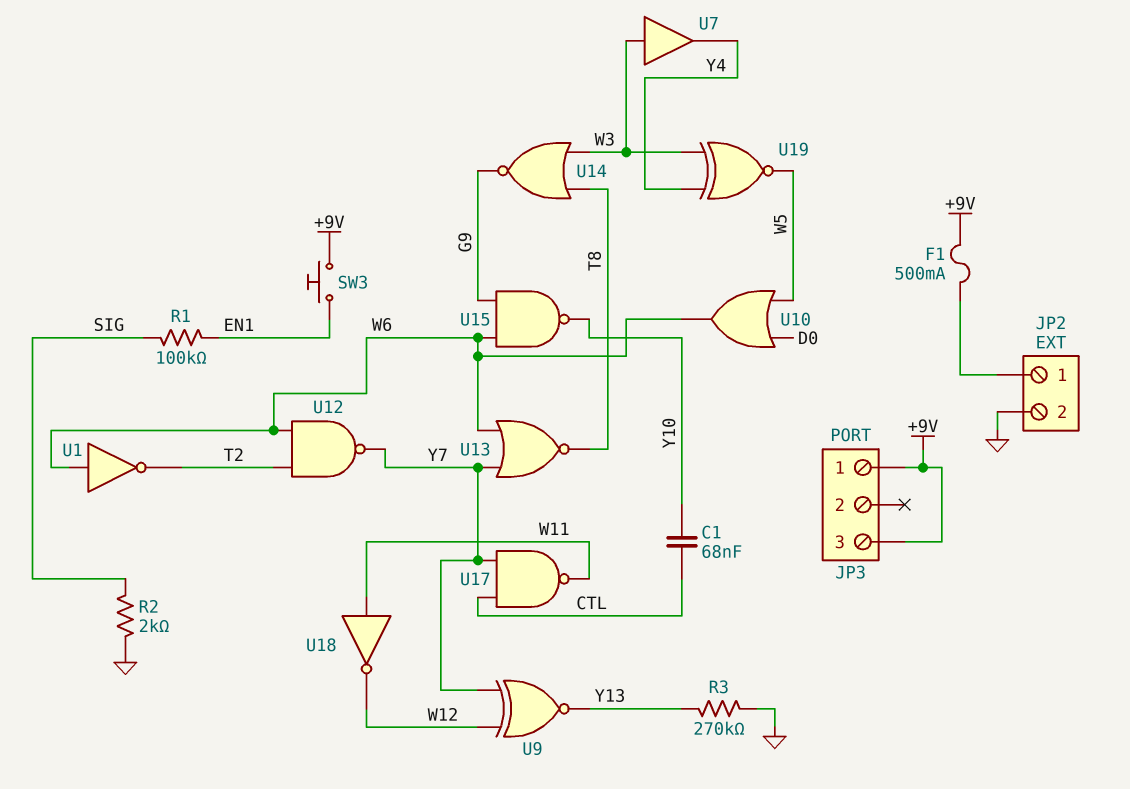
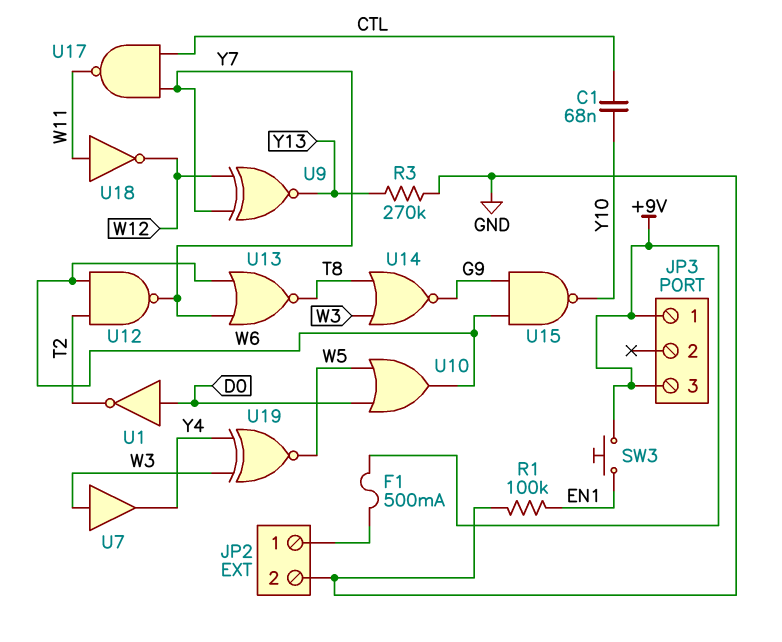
R1: 100k (EN1, SIG) -> 100k (EN1, GND)
R2: 2k (GND, SIG) -> none
U1: NOT (in W6, out T2) -> NOT (in D0, out T2)

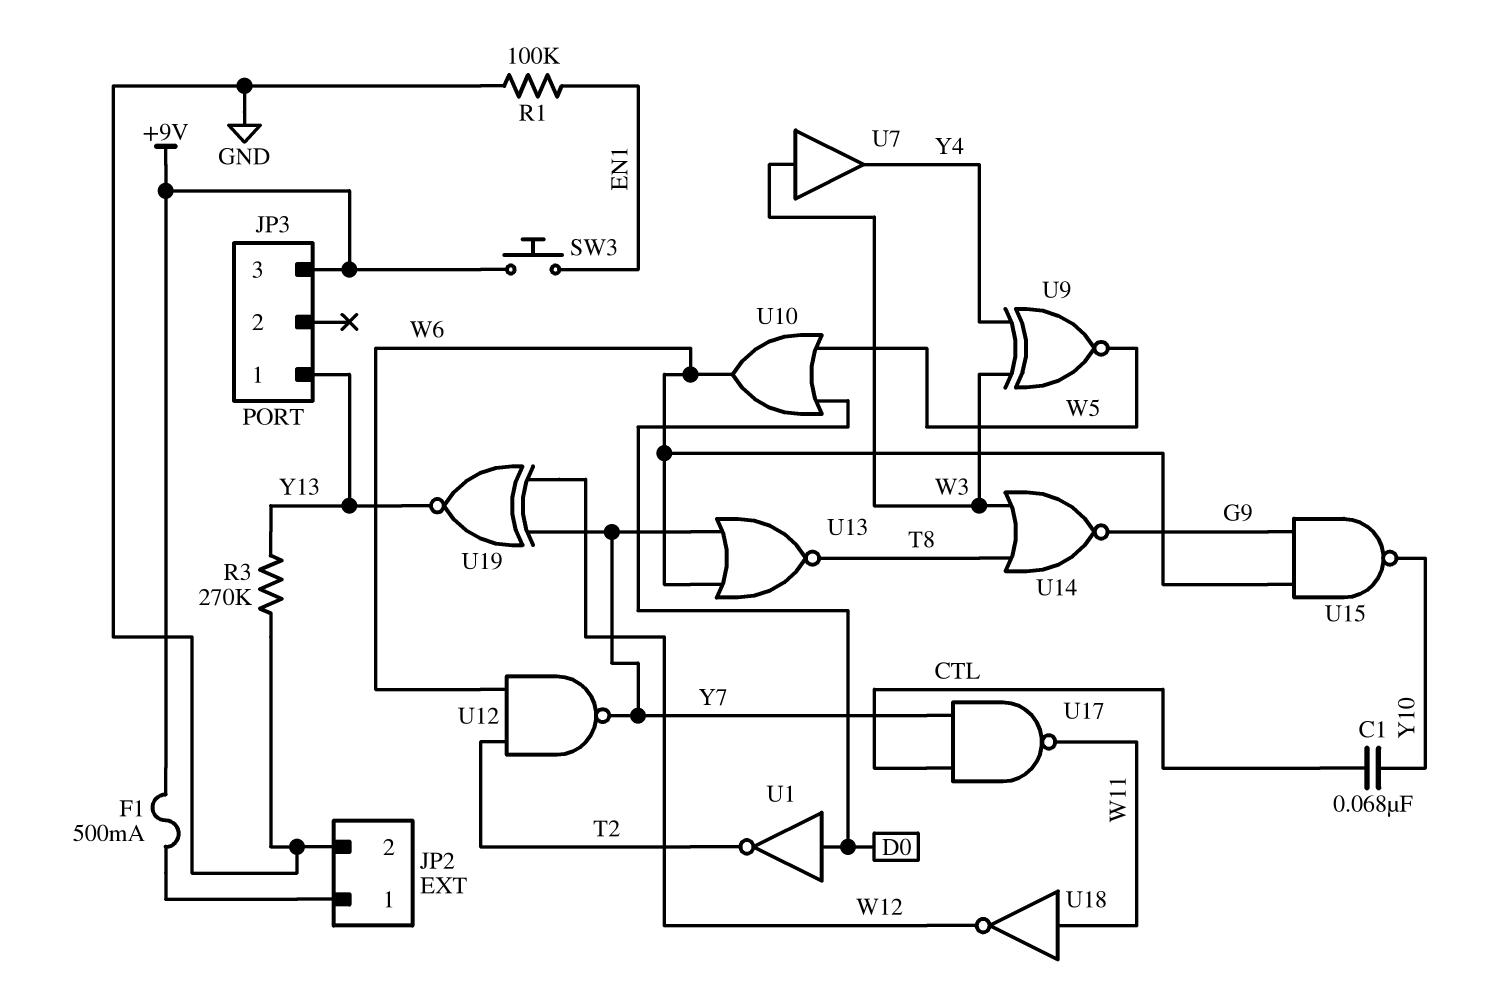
JP3 pin 1: +9V -> Y13
U9: XNOR (in W12, in Y7, out Y13) -> XNOR (in W3, in Y4, out W5)
U19: XNOR (in W3, in Y4, out W5) -> XNOR (in W12, in Y7, out Y13)

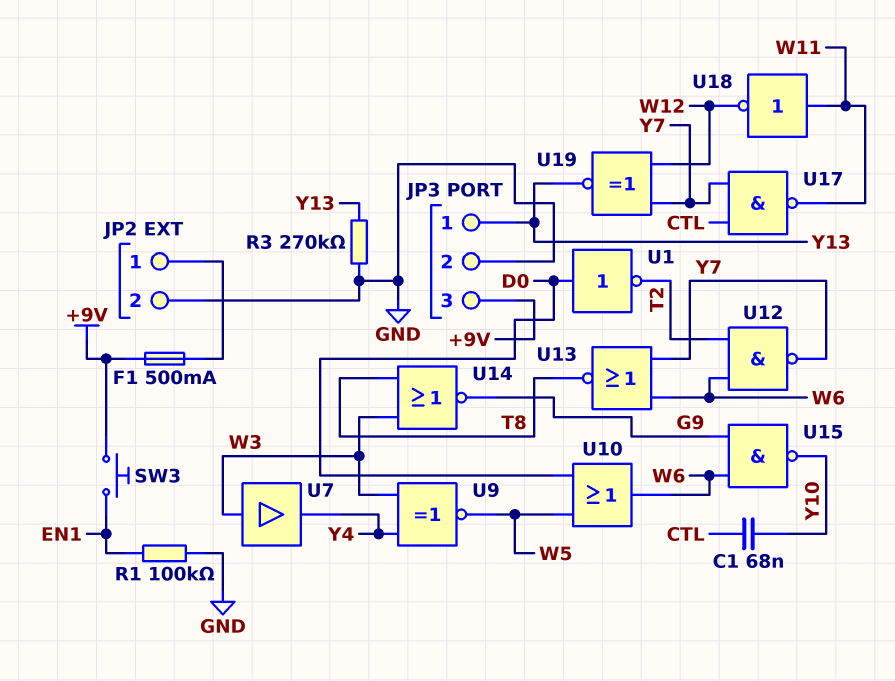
JP3 pin 2: none -> GND

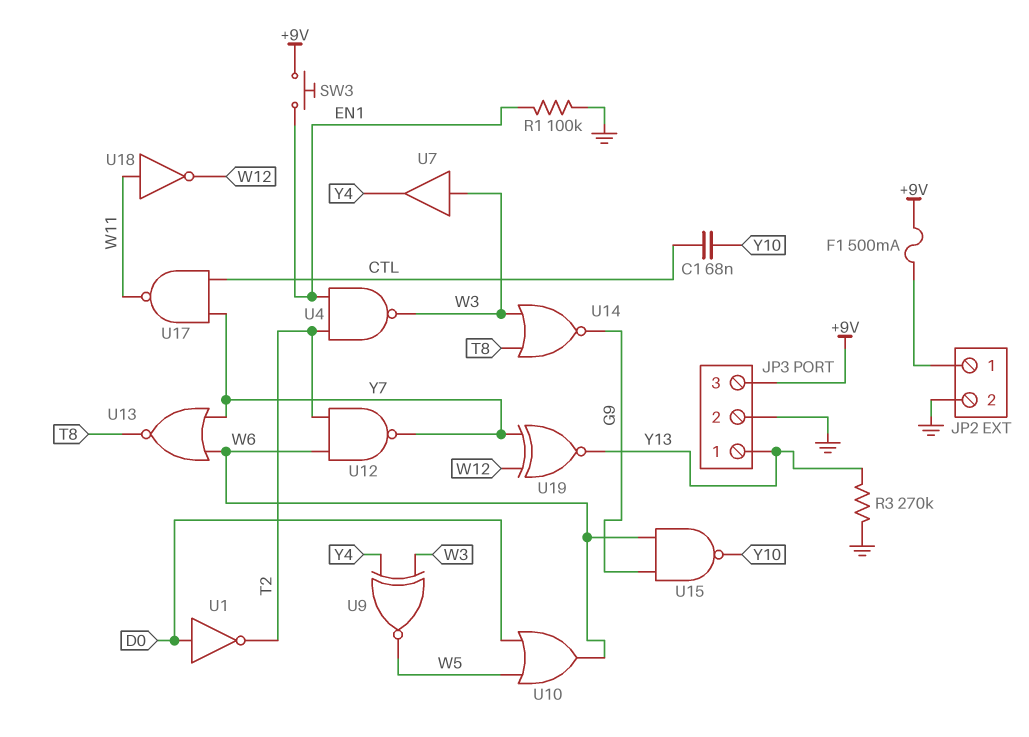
U4: none -> NAND (in EN1, in T2, out W3)

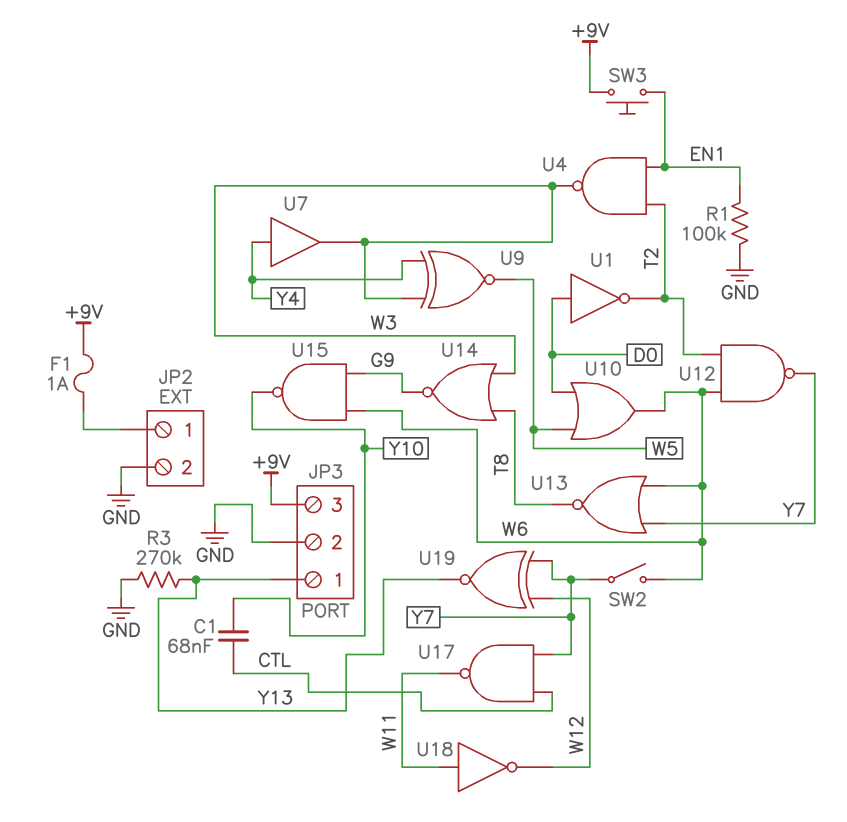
F1: 500mA (+9V, JP2/1) -> 1A (+9V, JP2/1)
SW2: none -> switch (W6, Y7)
U7: buffer (in W3, out Y4) -> buffer (in Y4, out W3)

